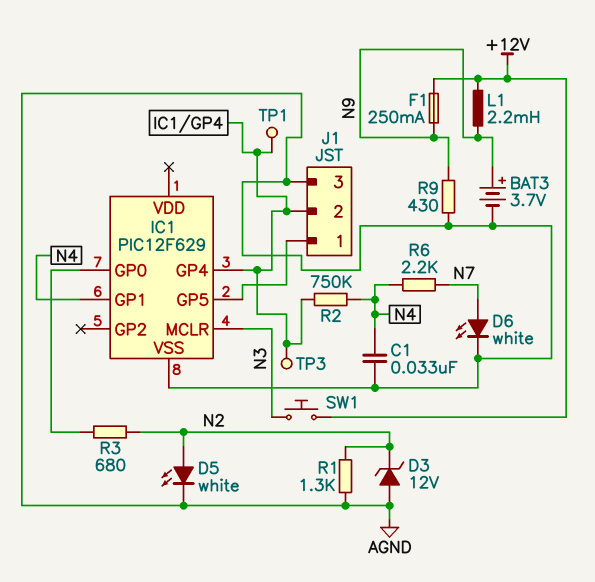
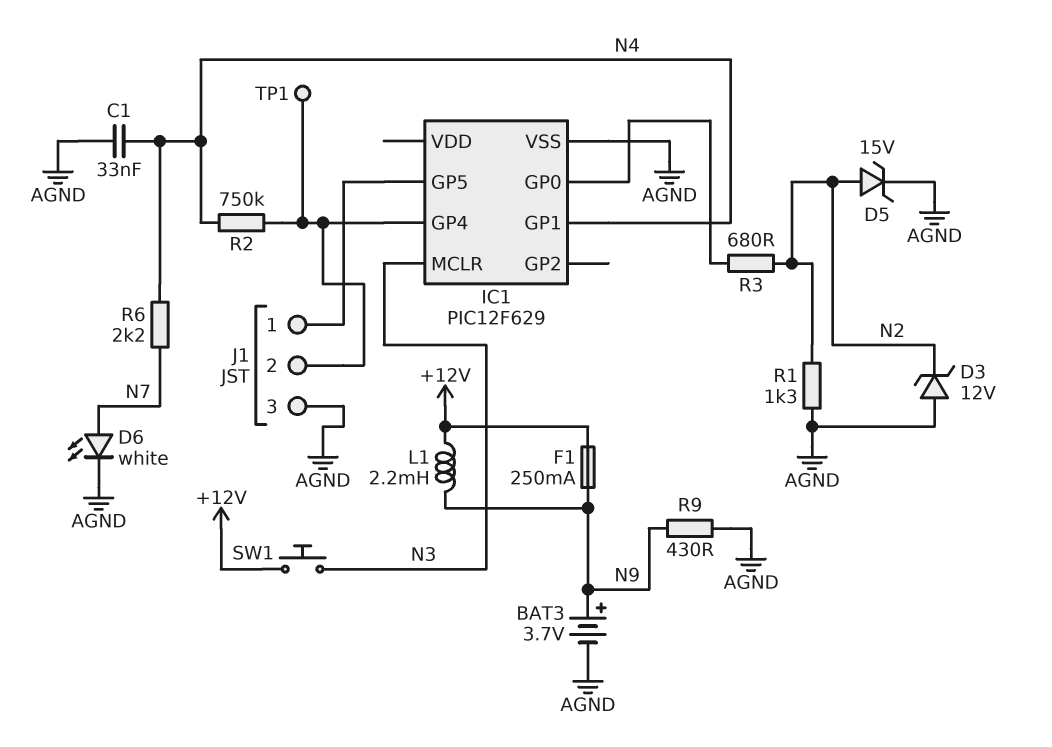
D5: LED white (A N2, K AGND) -> zener 15V (A N2, K AGND)
TP3: test point (IC1/GP4) -> none

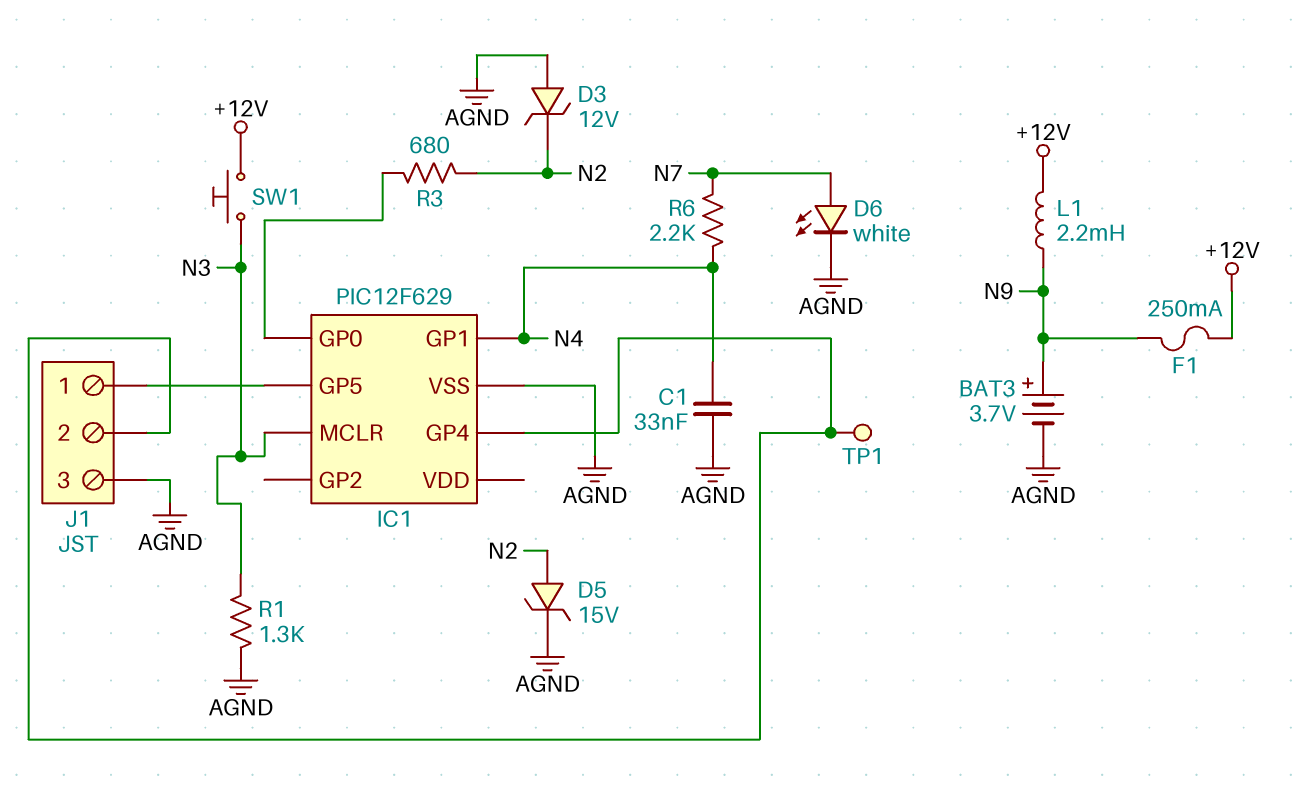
R1: 1.3k (AGND, N2) -> 1.3k (AGND, N3)
R2: 750k (IC1/GP4, N4) -> none
R9: 430 (AGND, N9) -> none

